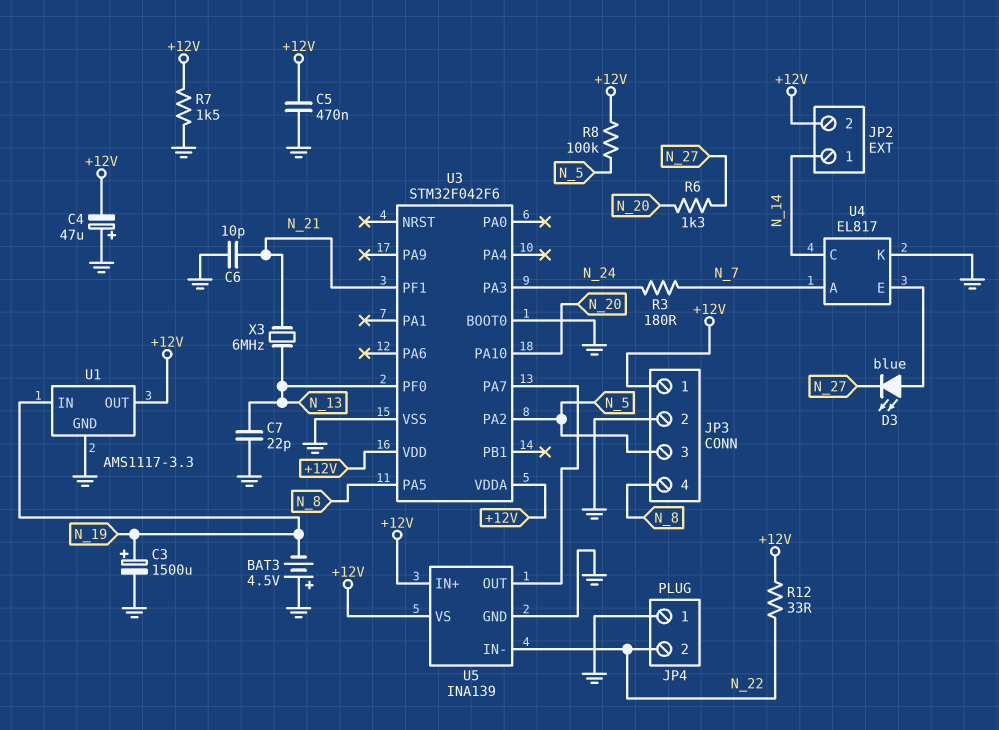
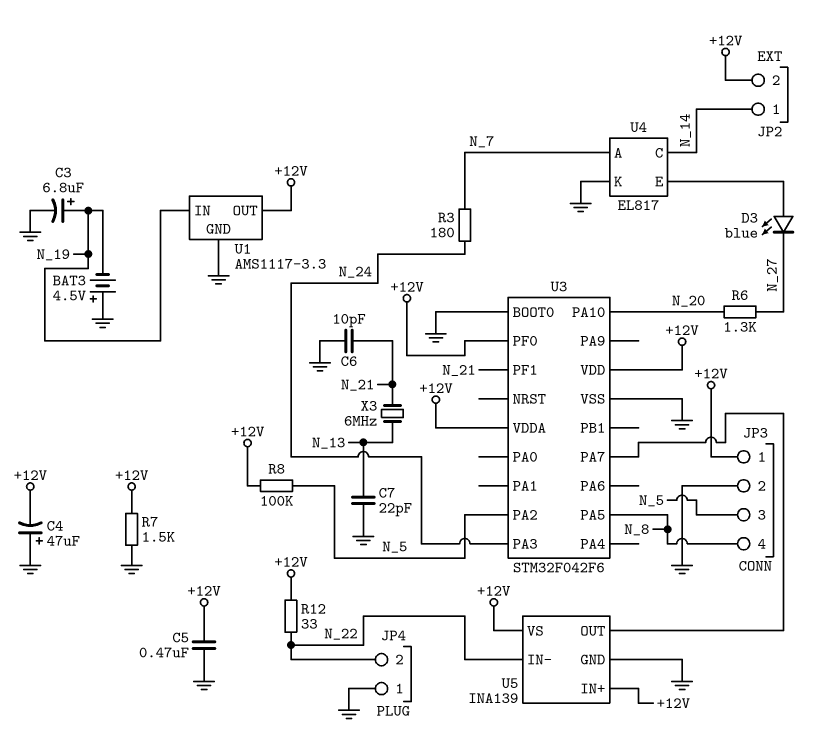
C3: 1500uF (plus N_19, minus GND) -> 6.8uF (plus N_19, minus GND)
U3 pin PF0: N_13 -> +12V

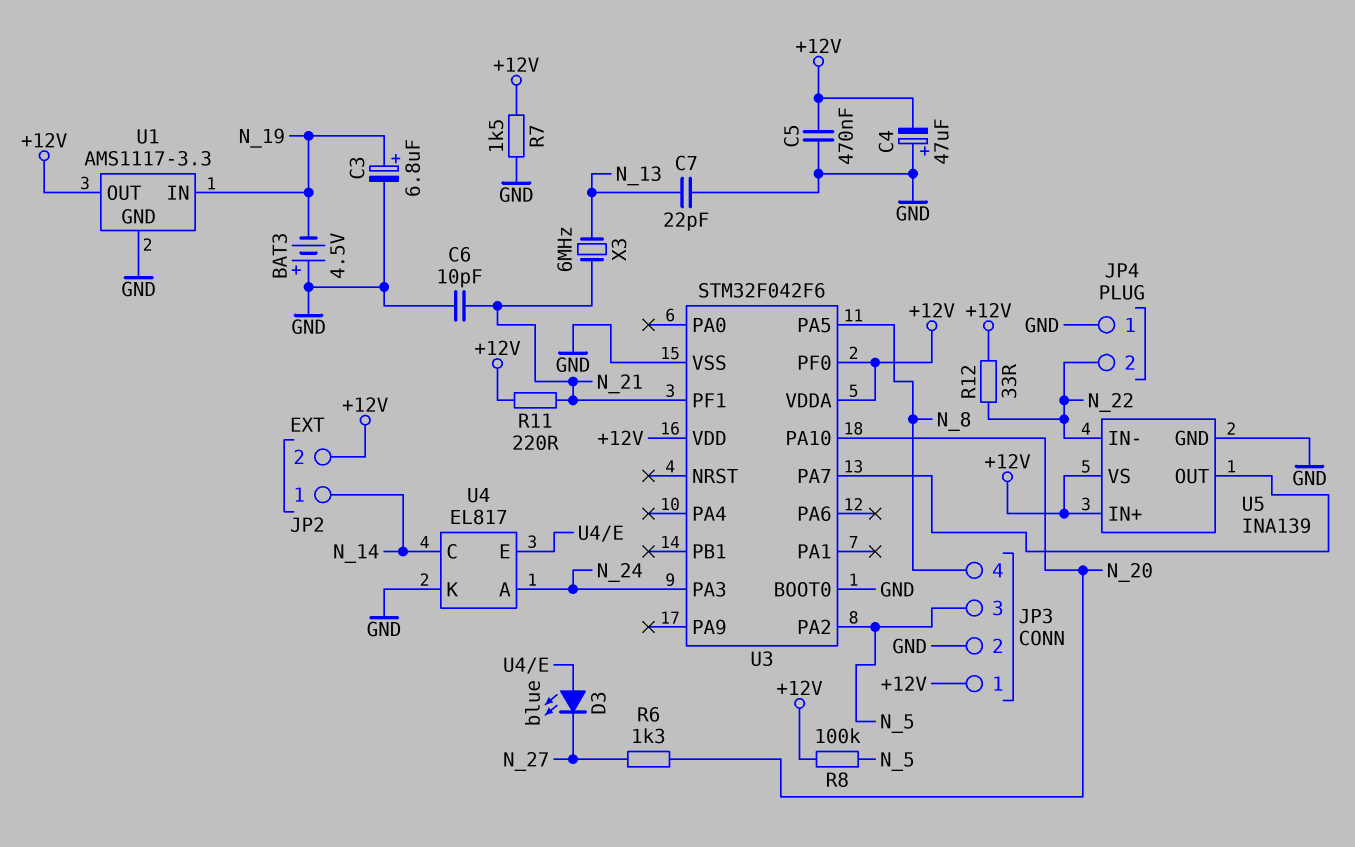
R3: 180 (N_7, N_24) -> none
R11: none -> 220 (+12V, N_21)
U4 pin A: N_7 -> N_24

